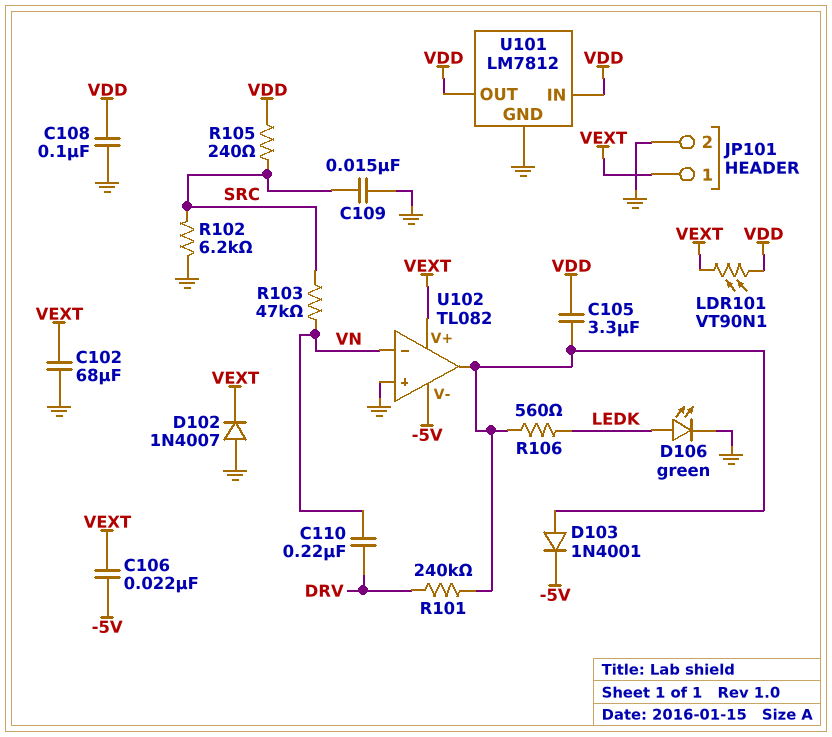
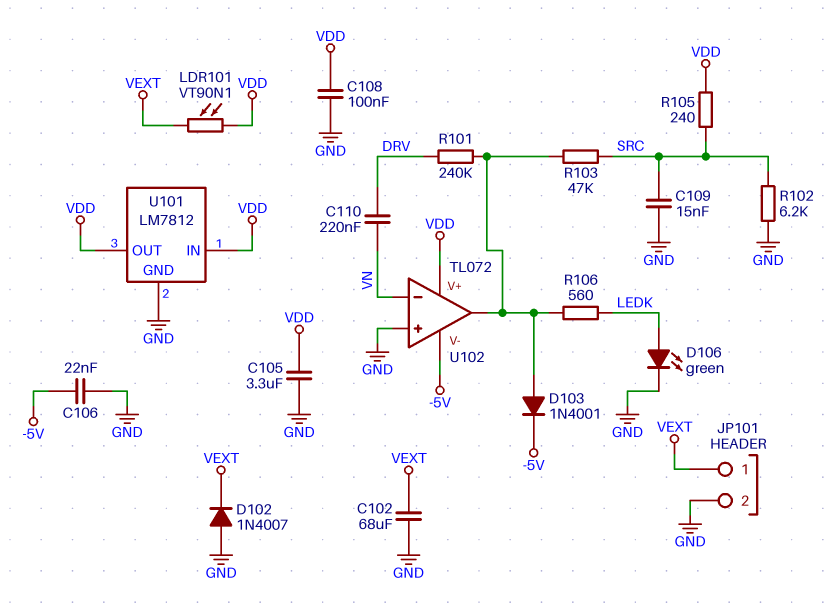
C105: 3.3uF (U102/out, VDD) -> 3.3uF (GND, VDD)
C106: 22nF (-5V, VEXT) -> 22nF (-5V, GND)
R103: 47k (SRC, VN) -> 47k (SRC, U102/out)
U102: TL082 -> TL072
U102 pin V+: VEXT -> VDD

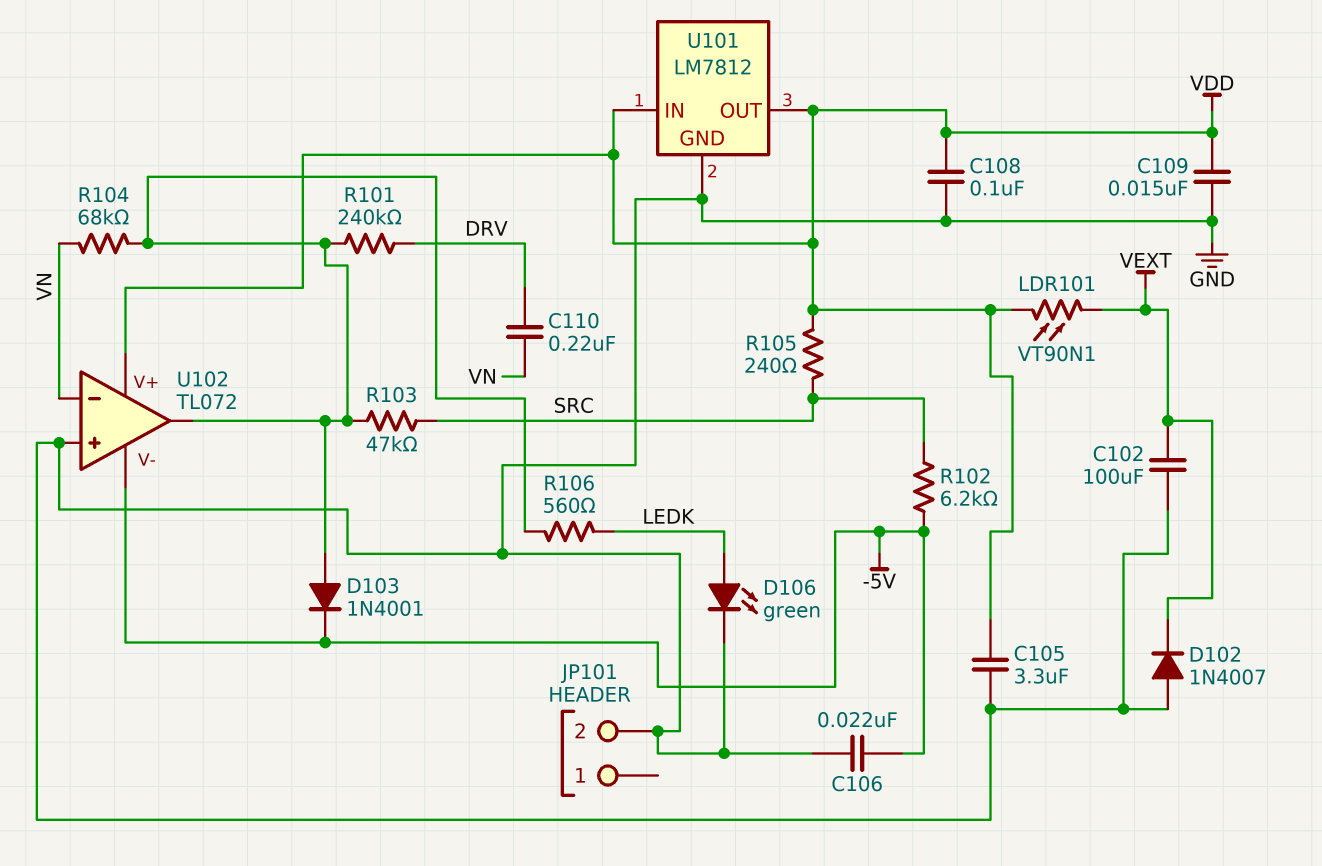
C102: 68uF (GND, VEXT) -> 100uF (GND, VEXT)
C109: 15nF (GND, SRC) -> 15nF (GND, VDD)
JP101 pin 1: VEXT -> none
R102: 6.2k (GND, SRC) -> 6.2k (-5V, SRC)
R104: none -> 68k (U102/out, VN)

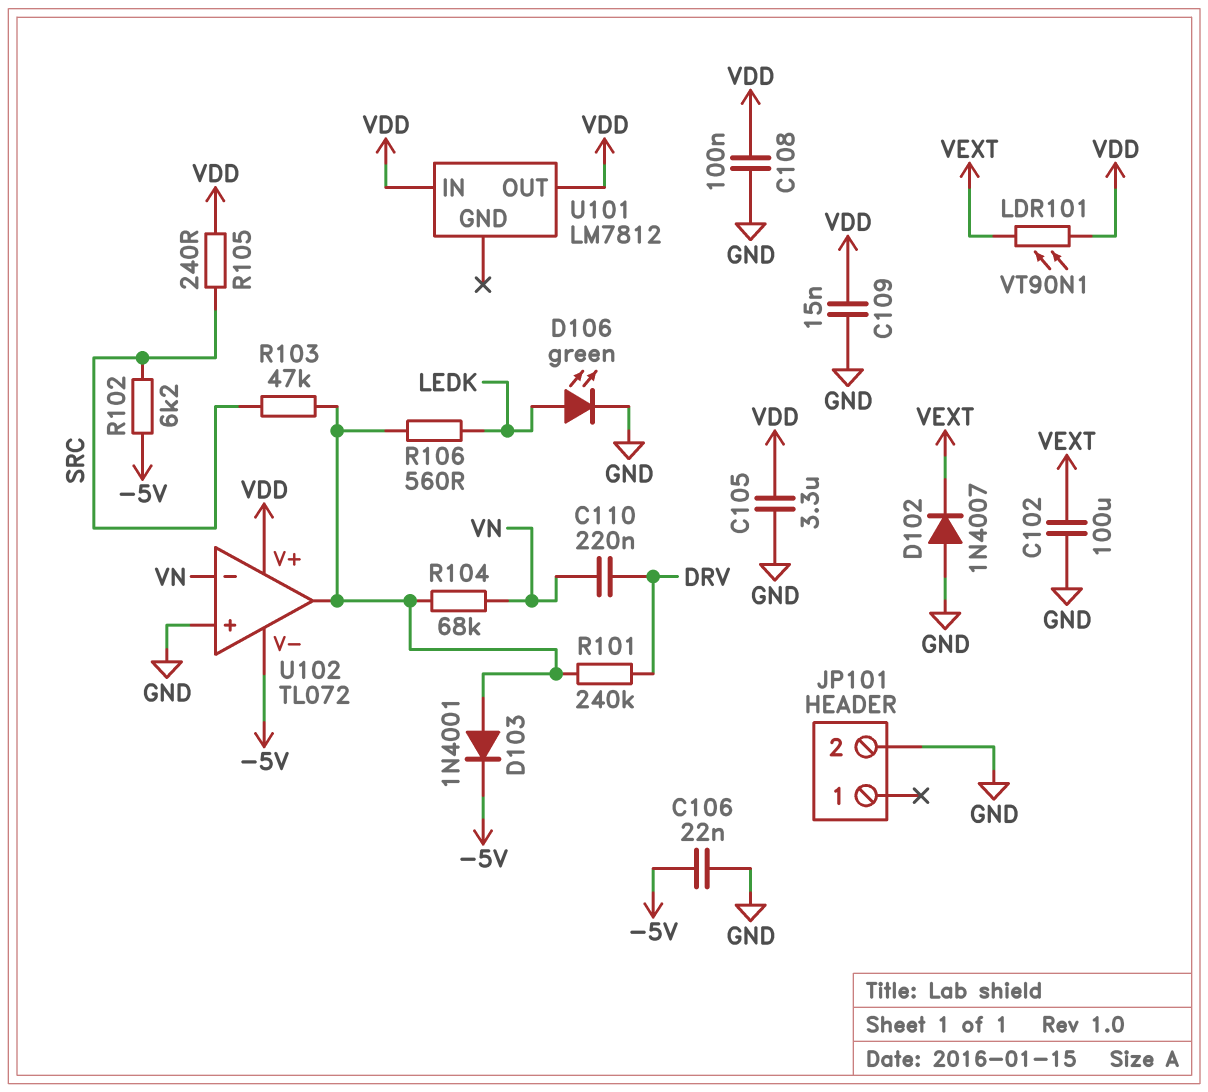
U101 pin GND: GND -> none

